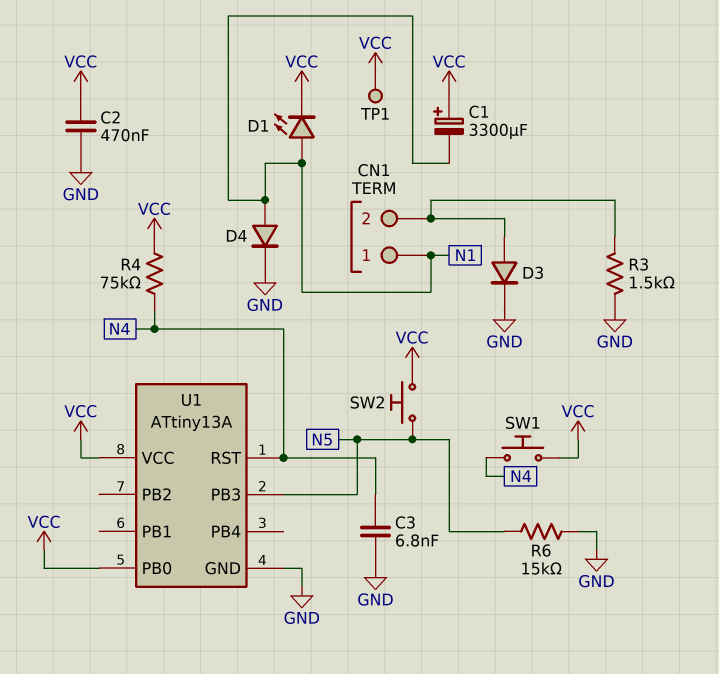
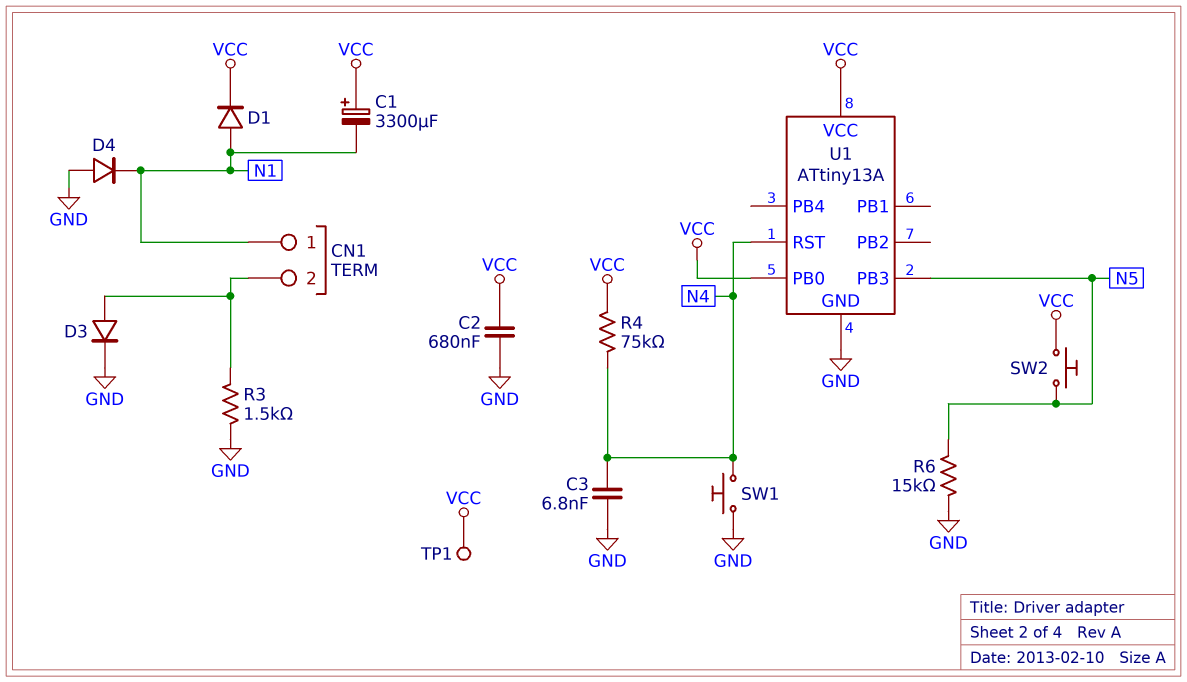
C2: 470nF (GND, VCC) -> 680nF (GND, VCC)
D1: LED (A N1, K VCC) -> diode (A N1, K VCC)
D4: diode (A N1, K GND) -> diode (A GND, K N1)
SW1: button (N4, VCC) -> button (GND, N4)

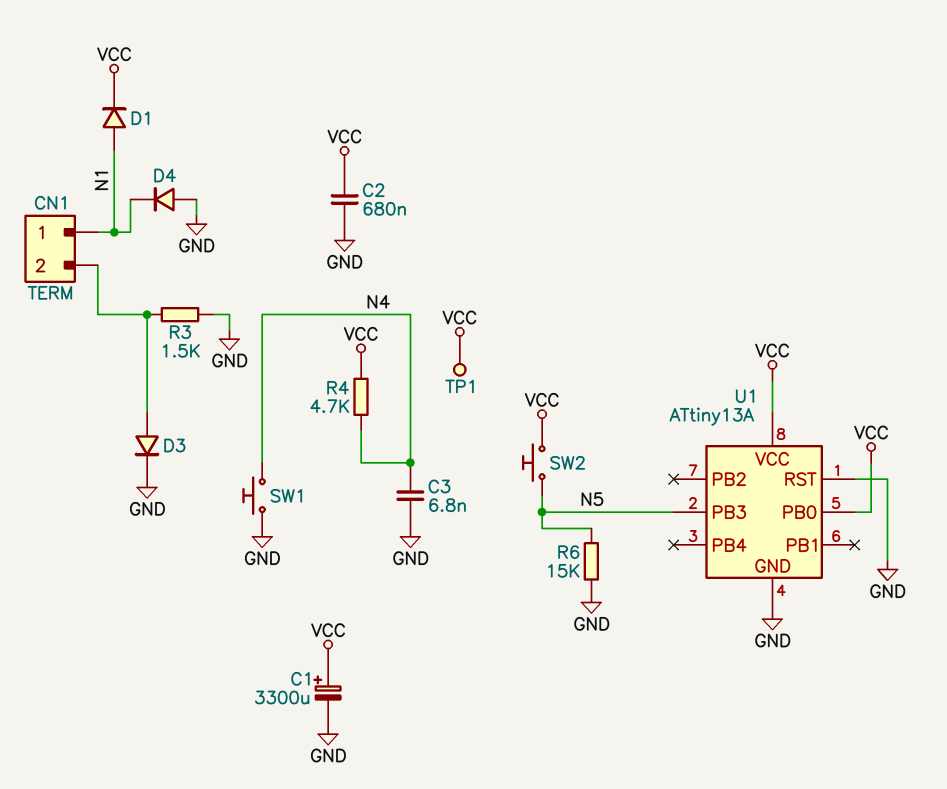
C1: 3300uF (plus VCC, minus N1) -> 3300uF (plus VCC, minus GND)
R4: 75k (N4, VCC) -> 4.7k (N4, VCC)
U1 pin RST: N4 -> GND

